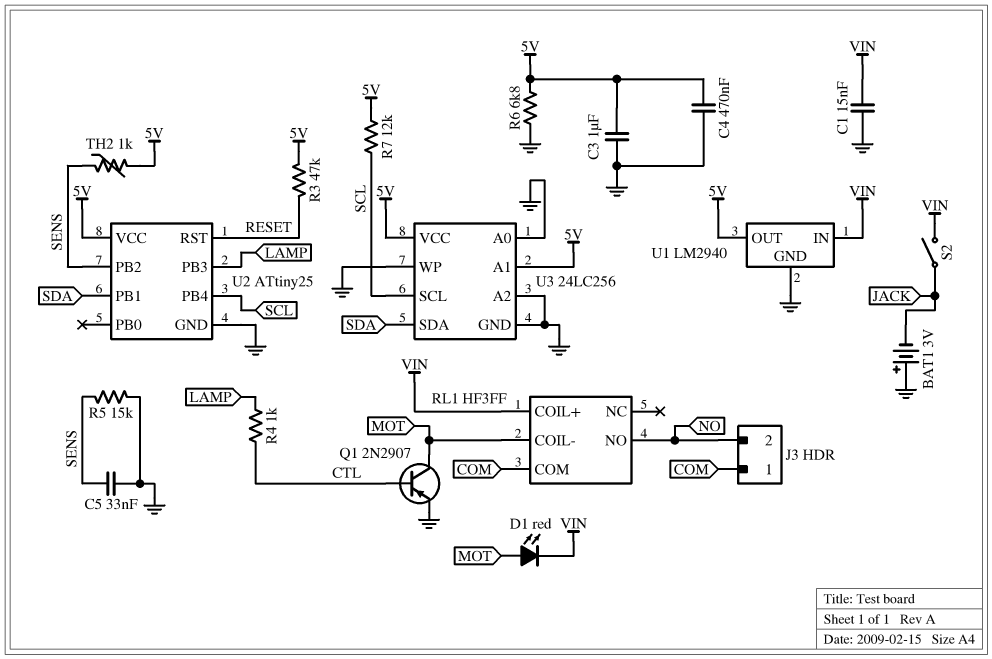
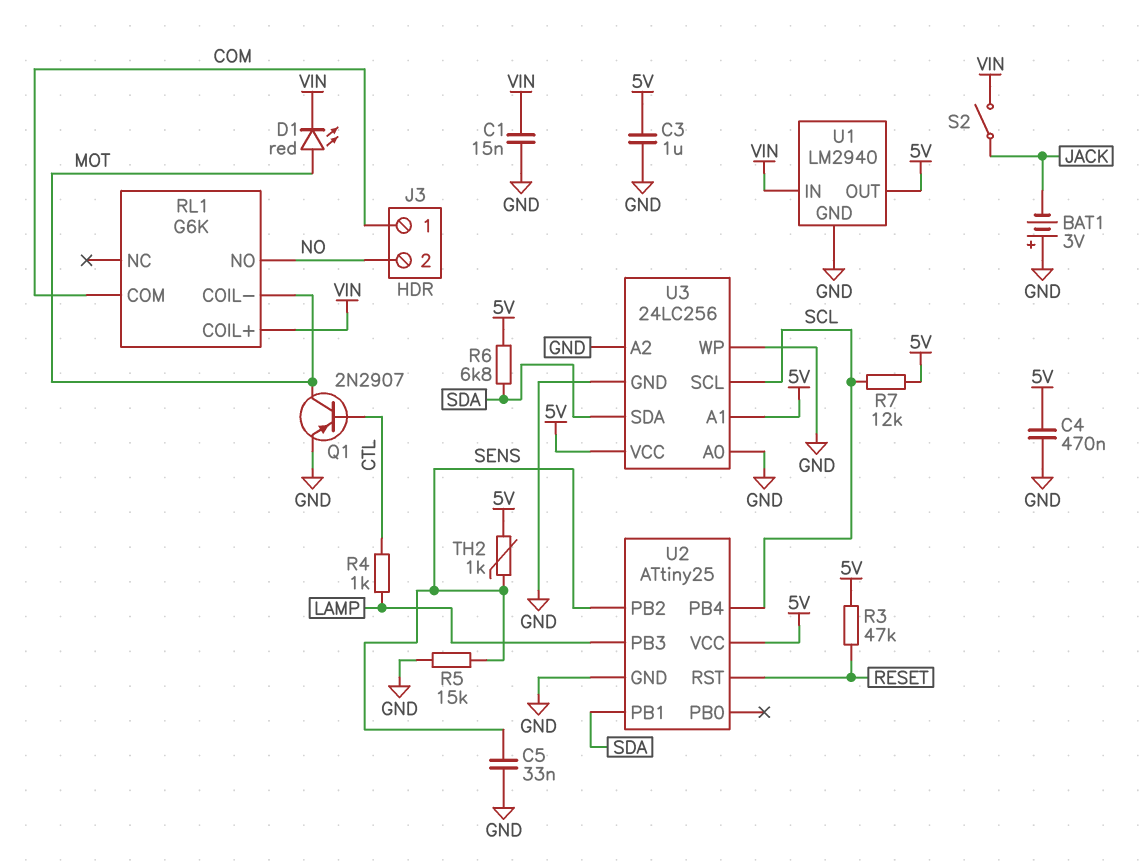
R6: 6.8k (5V, GND) -> 6.8k (5V, SDA)
RL1: HF3FF -> G6K

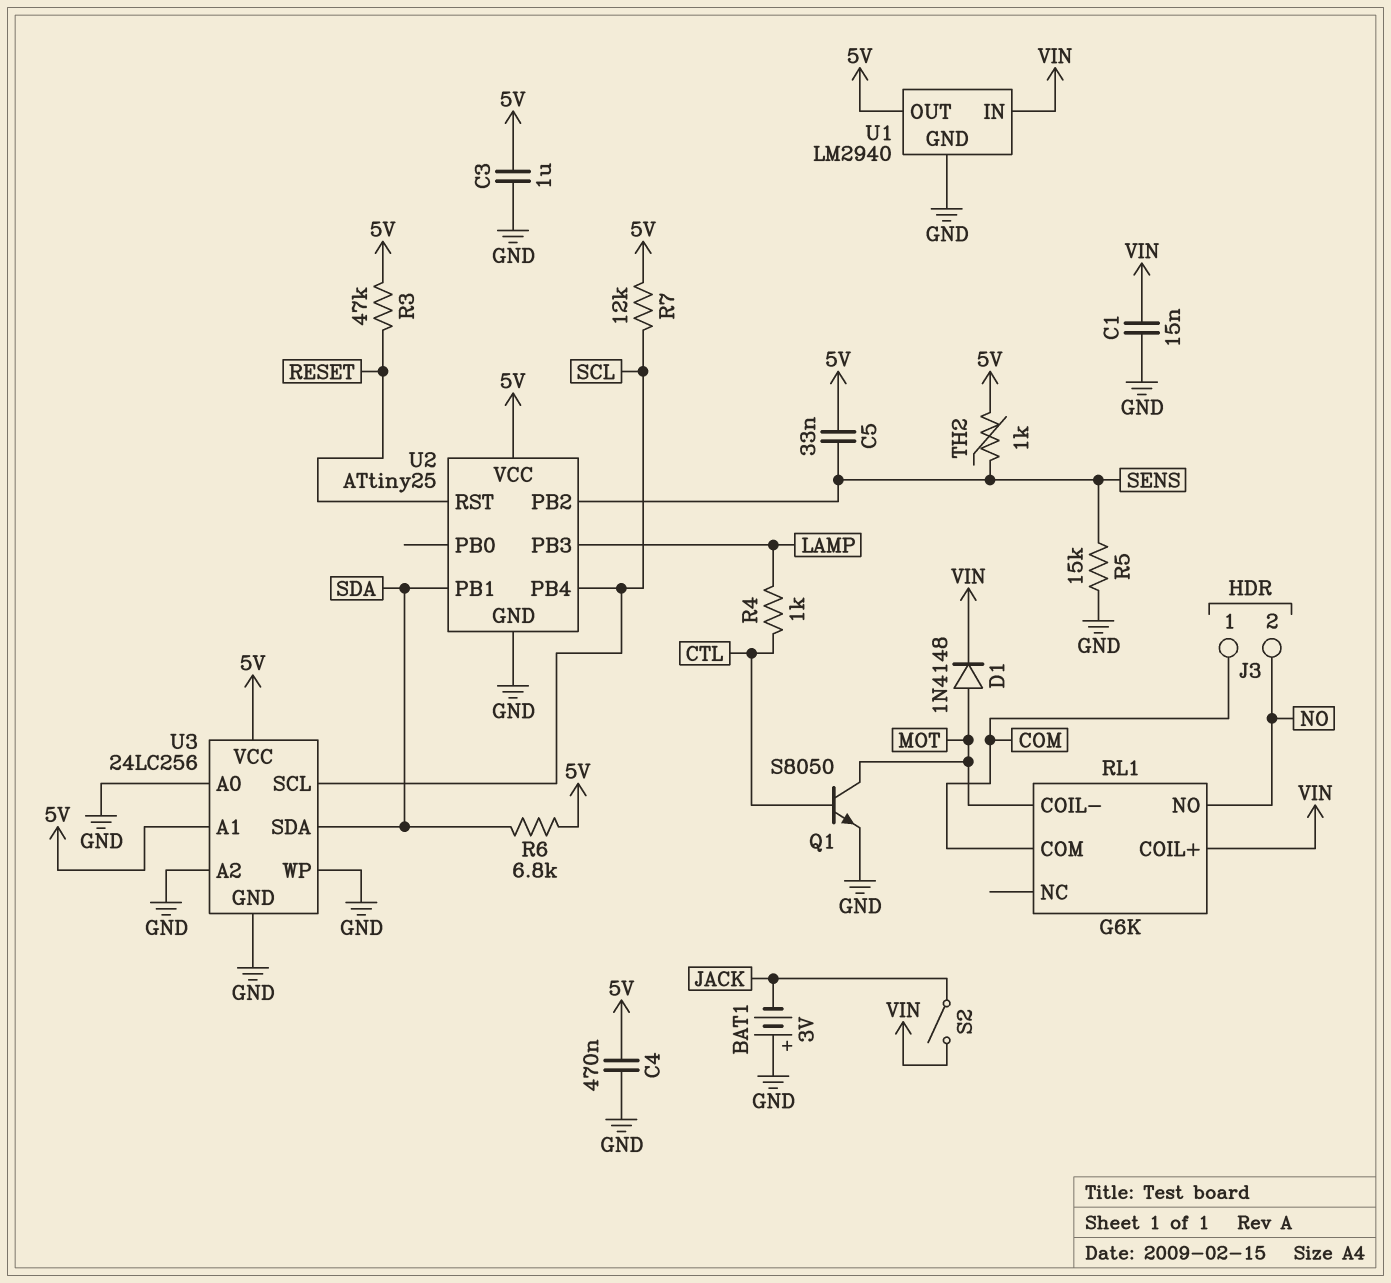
C5: 33nF (GND, SENS) -> 33nF (5V, SENS)
D1: LED red (A MOT, K VIN) -> diode 1N4148 (A MOT, K VIN)
Q1: PNP 2N2907 (B CTL, C MOT, E GND) -> NPN S8050 (B CTL, C MOT, E GND)

